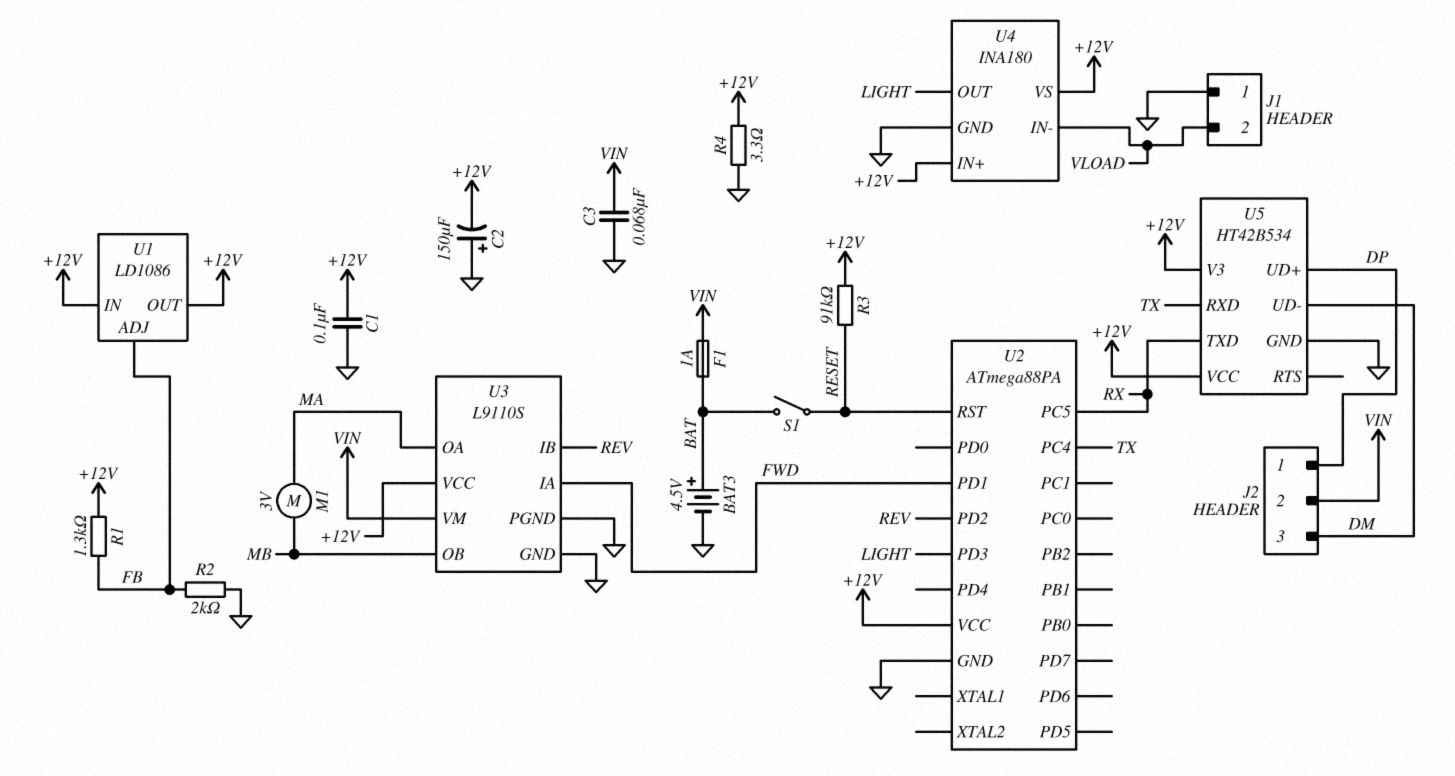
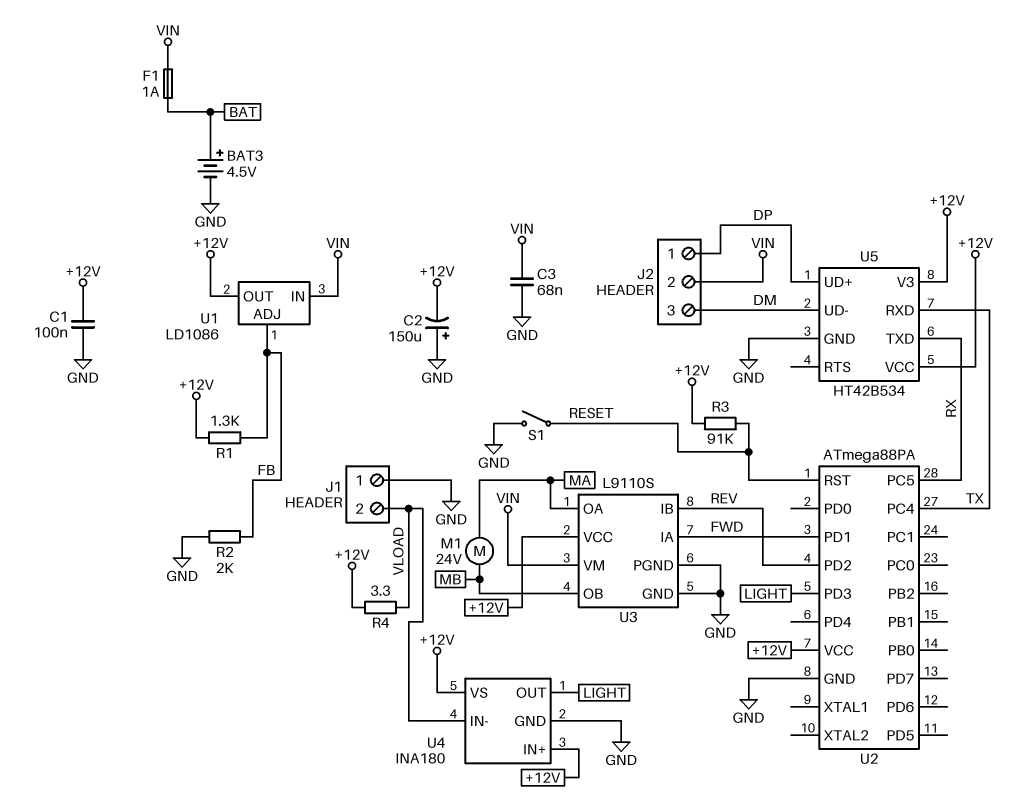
M1: motor 3V (MA, MB) -> motor 24V (MA, MB)
R4: 3.3 (+12V, GND) -> 3.3 (+12V, VLOAD)
S1: switch (BAT, RESET) -> switch (GND, RESET)
U1 pin IN: +12V -> VIN

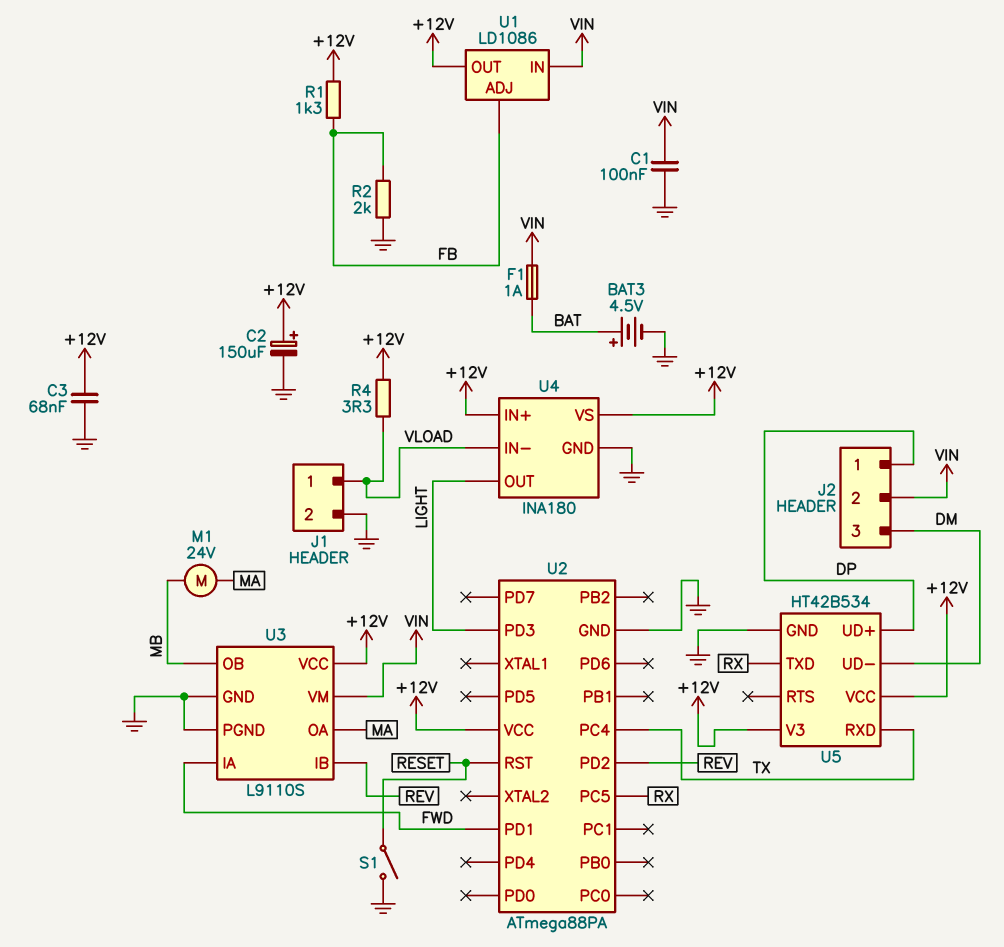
C1: 100nF (+12V, GND) -> 100nF (GND, VIN)
C2: 150uF (plus GND, minus +12V) -> 150uF (plus +12V, minus GND)
C3: 68nF (GND, VIN) -> 68nF (+12V, GND)
J1 pin 1: GND -> VLOAD
J1 pin 2: VLOAD -> GND
R3: 91k (+12V, RESET) -> none

